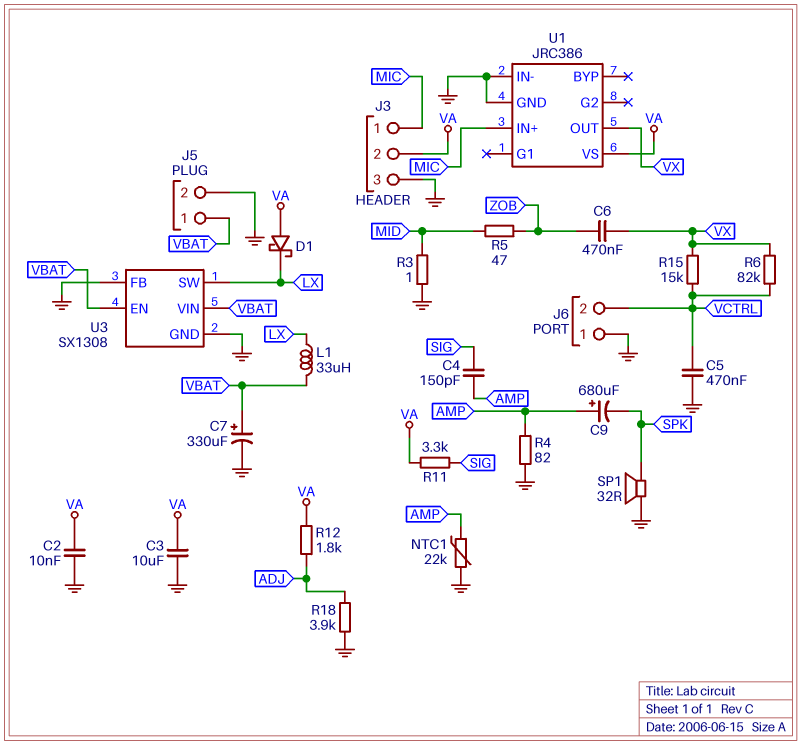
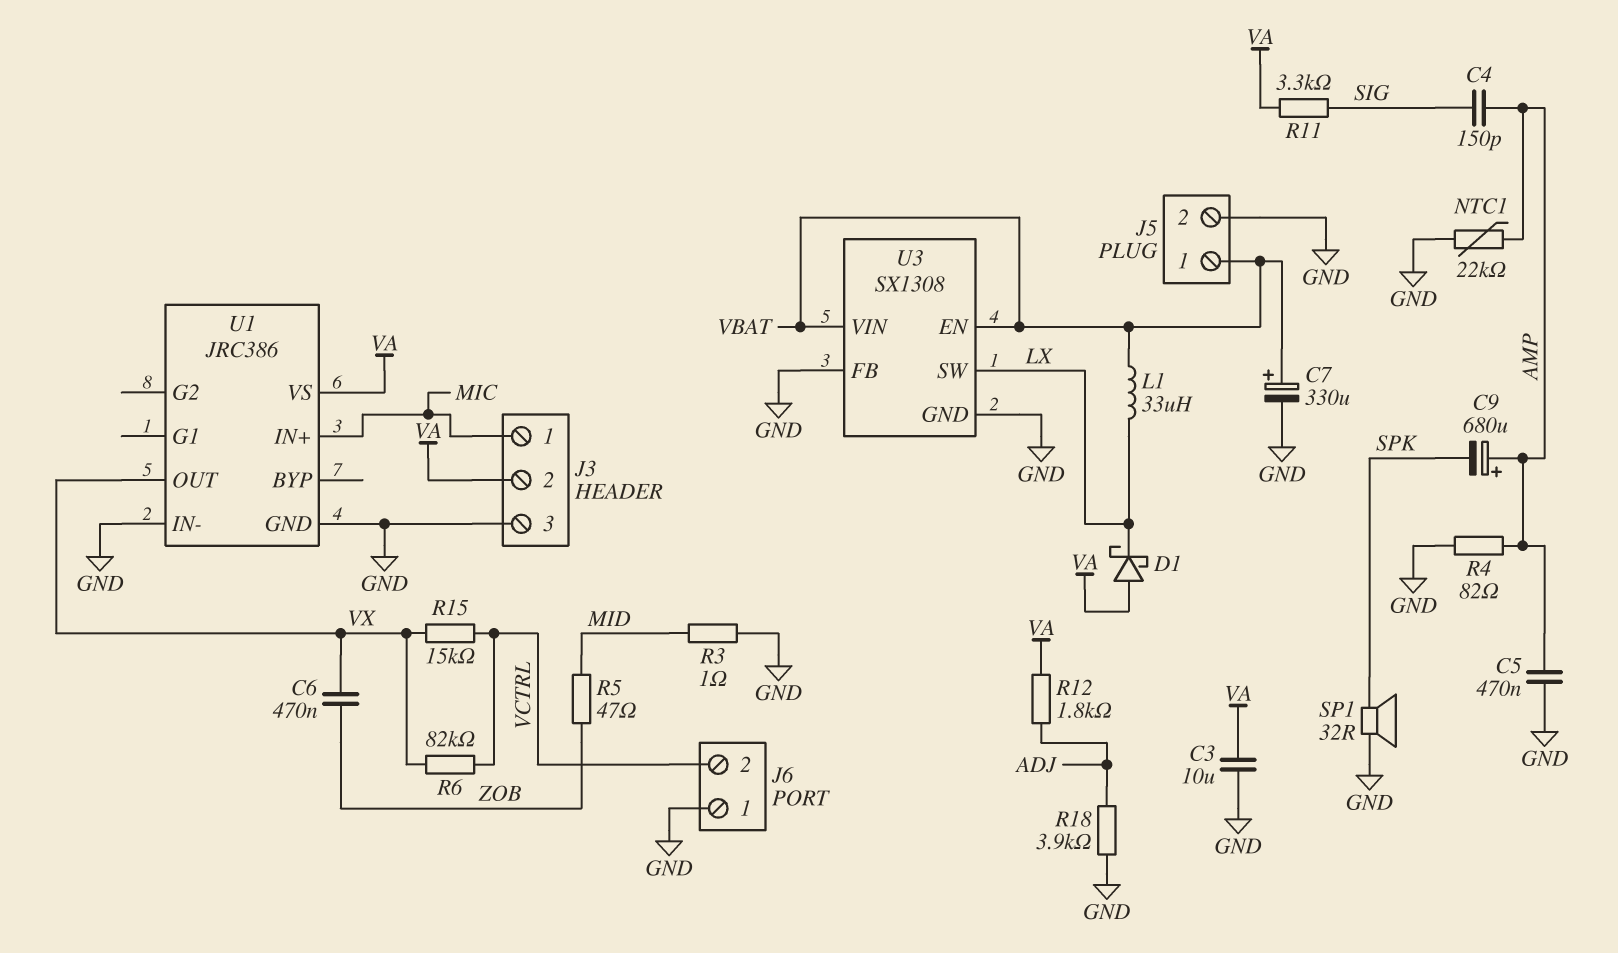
C2: 10nF (GND, VA) -> none
C5: 470nF (GND, VCTRL) -> 470nF (AMP, GND)

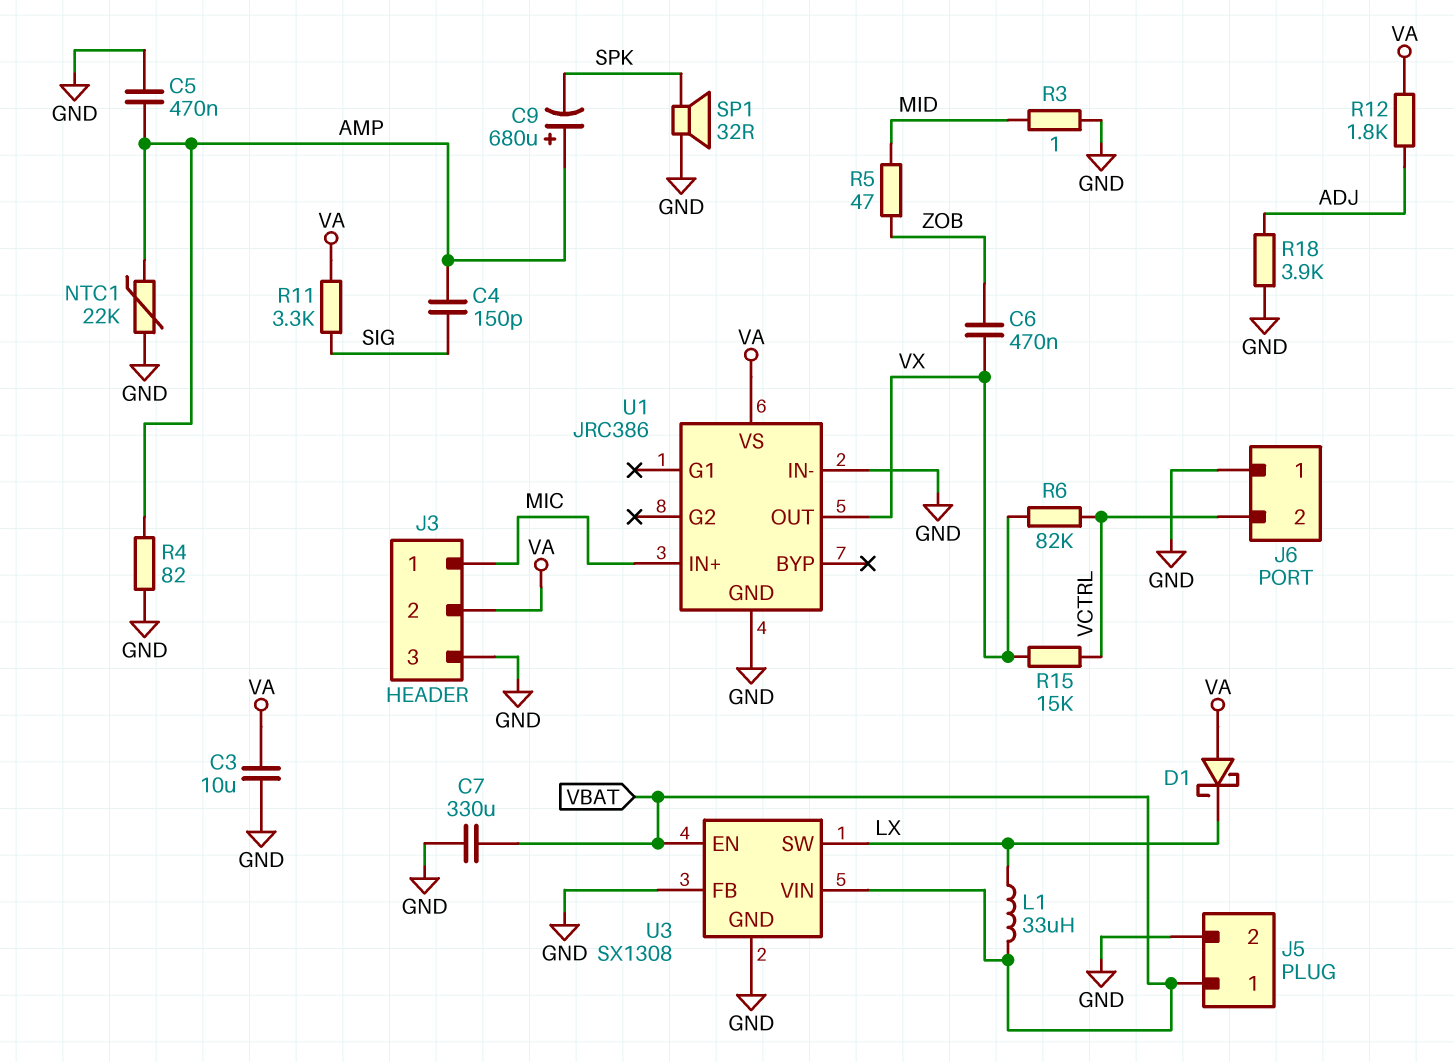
C7: 330uF (plus VBAT, minus GND) -> 330uF (GND, VBAT)

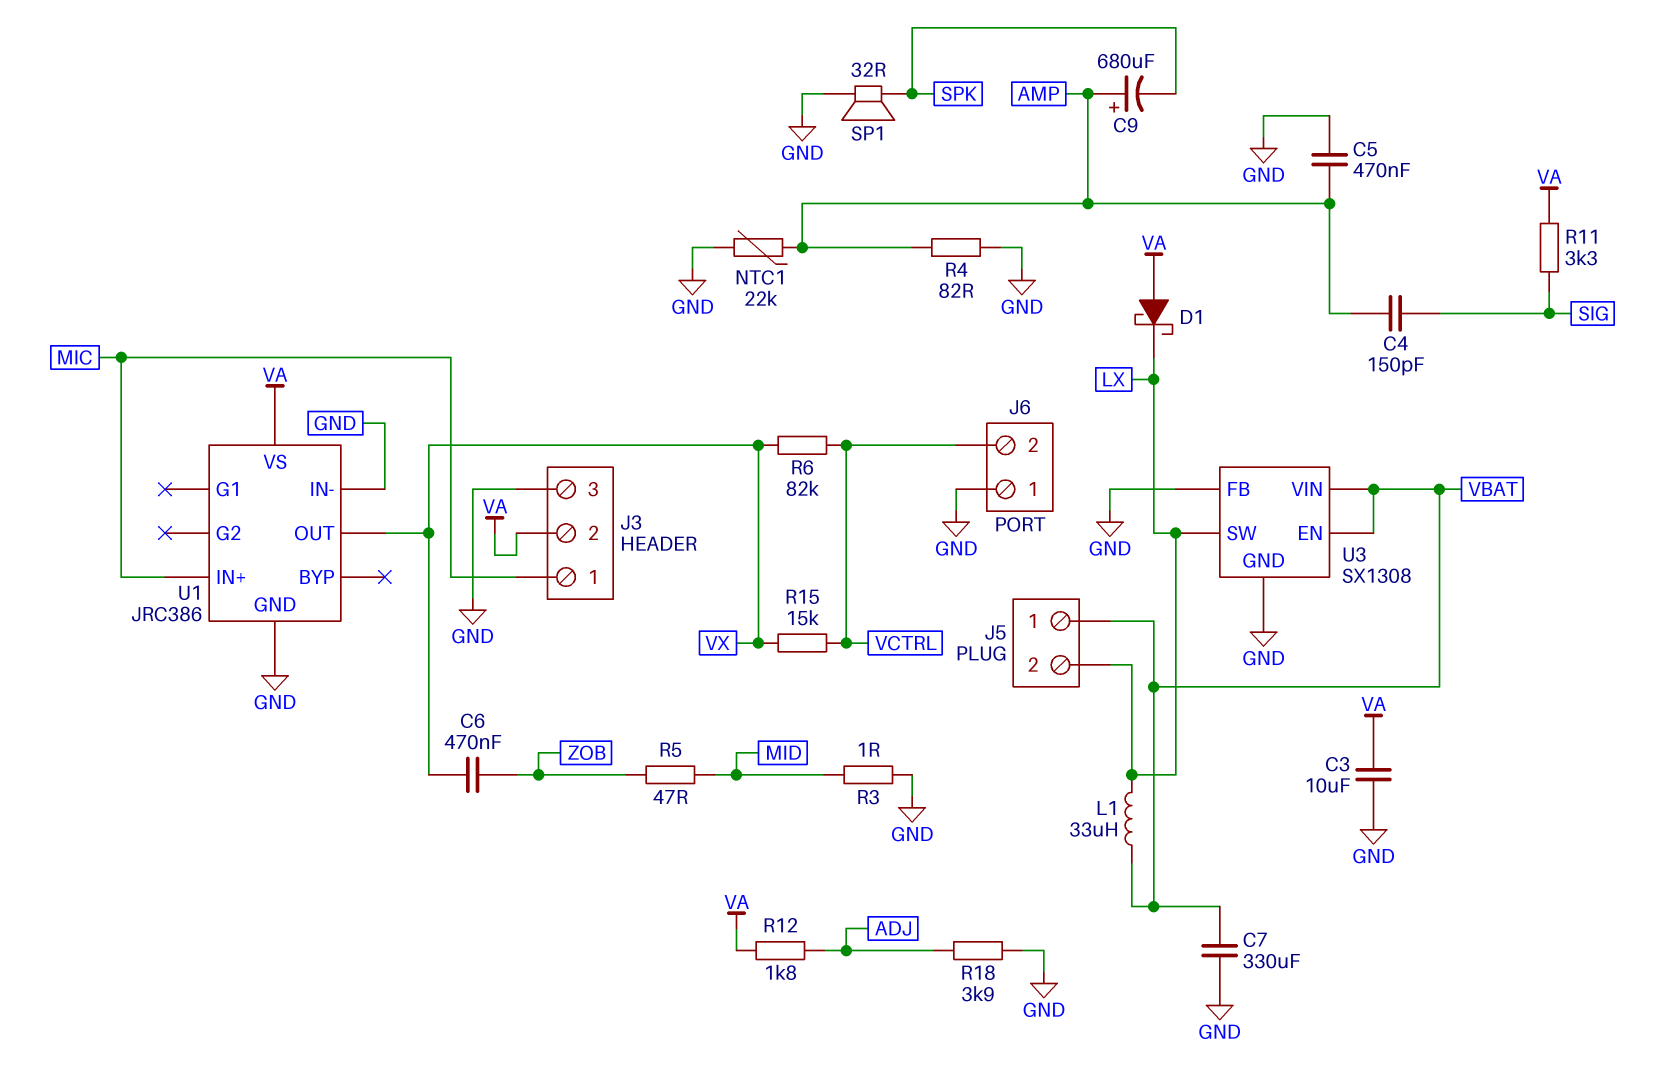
J5 pin 2: GND -> LX

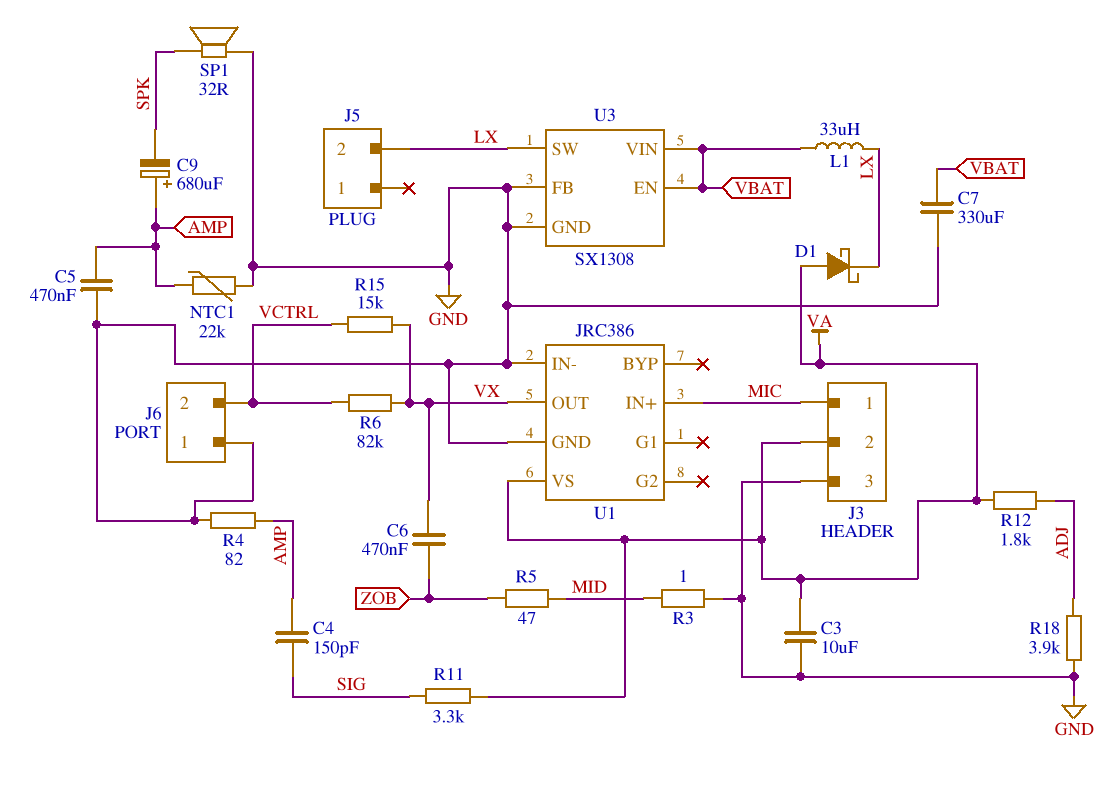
J5 pin 1: VBAT -> none

